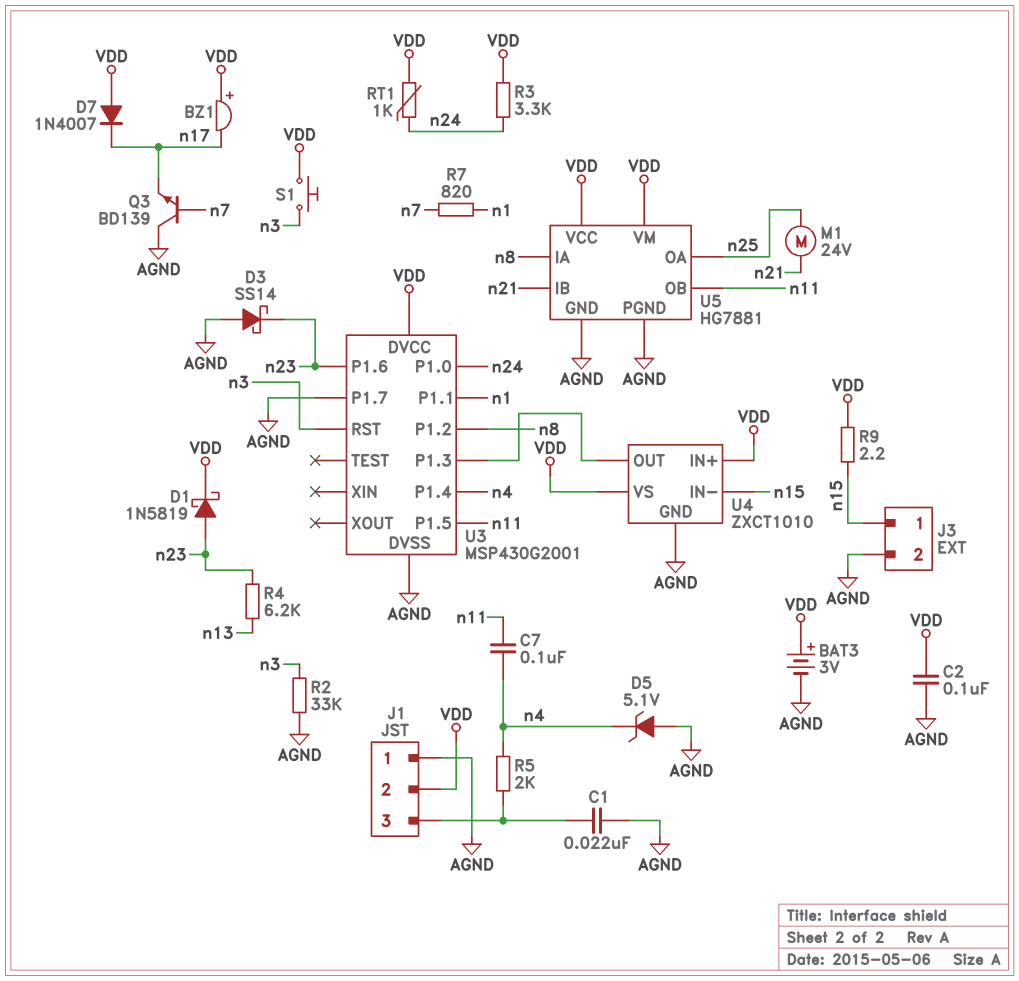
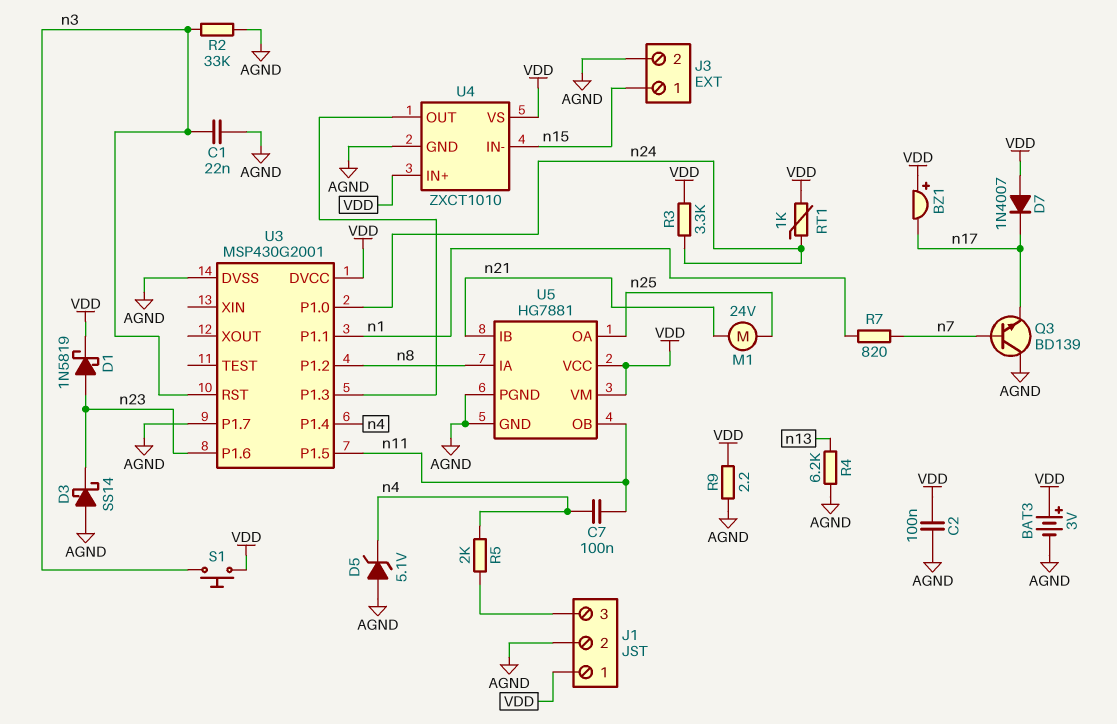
C1: 22nF (AGND, J1/3) -> 22nF (AGND, n3)
J1 pin 1: AGND -> VDD
J1 pin 2: VDD -> AGND
R4: 6.2k (n13, n23) -> 6.2k (AGND, n13)
R9: 2.2 (VDD, n15) -> 2.2 (AGND, VDD)

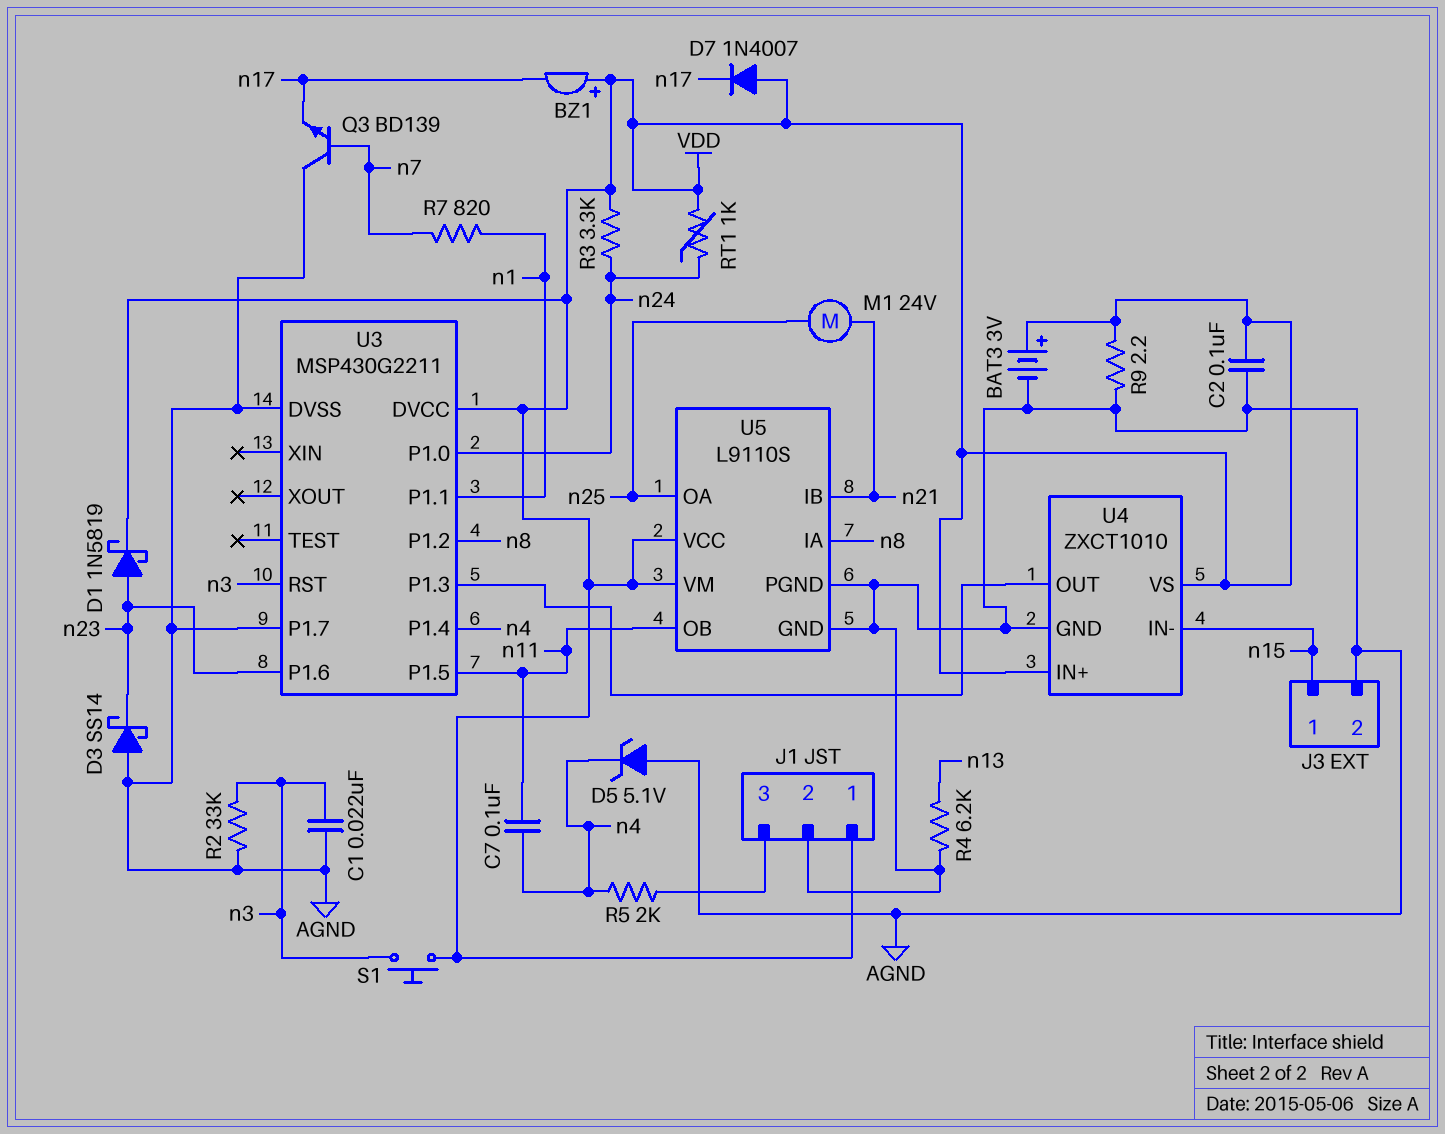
U3: MSP430G2001 -> MSP430G2211
U5: HG7881 -> L9110S

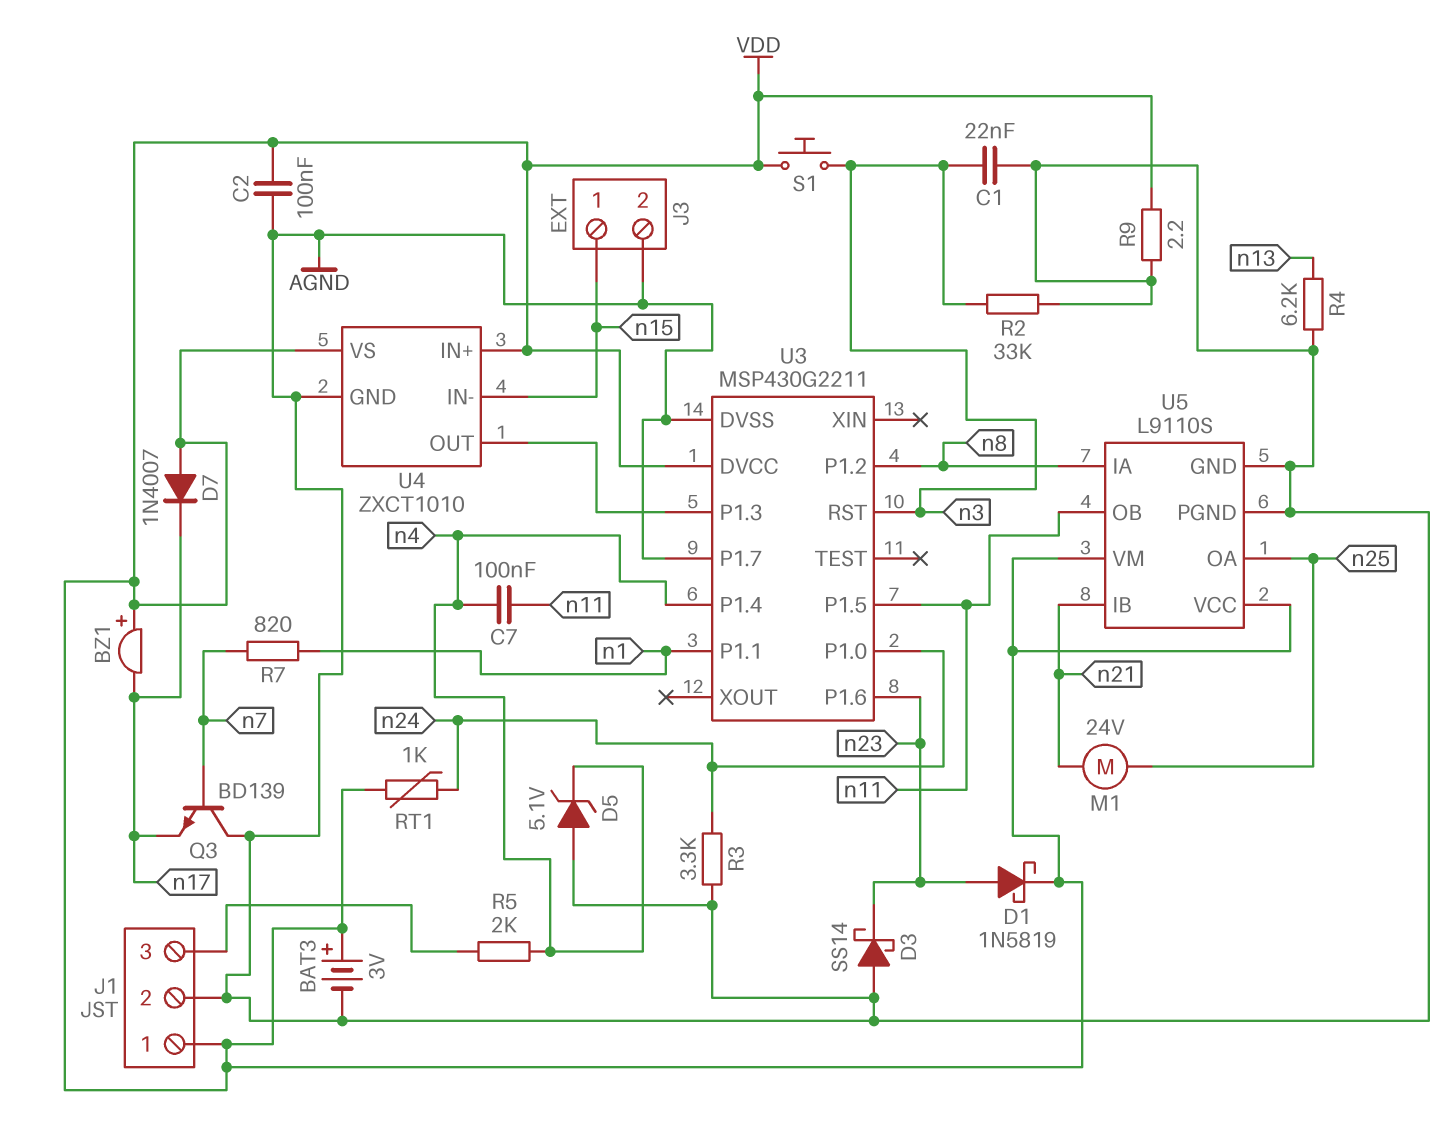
R3: 3.3k (VDD, n24) -> 3.3k (AGND, n24)

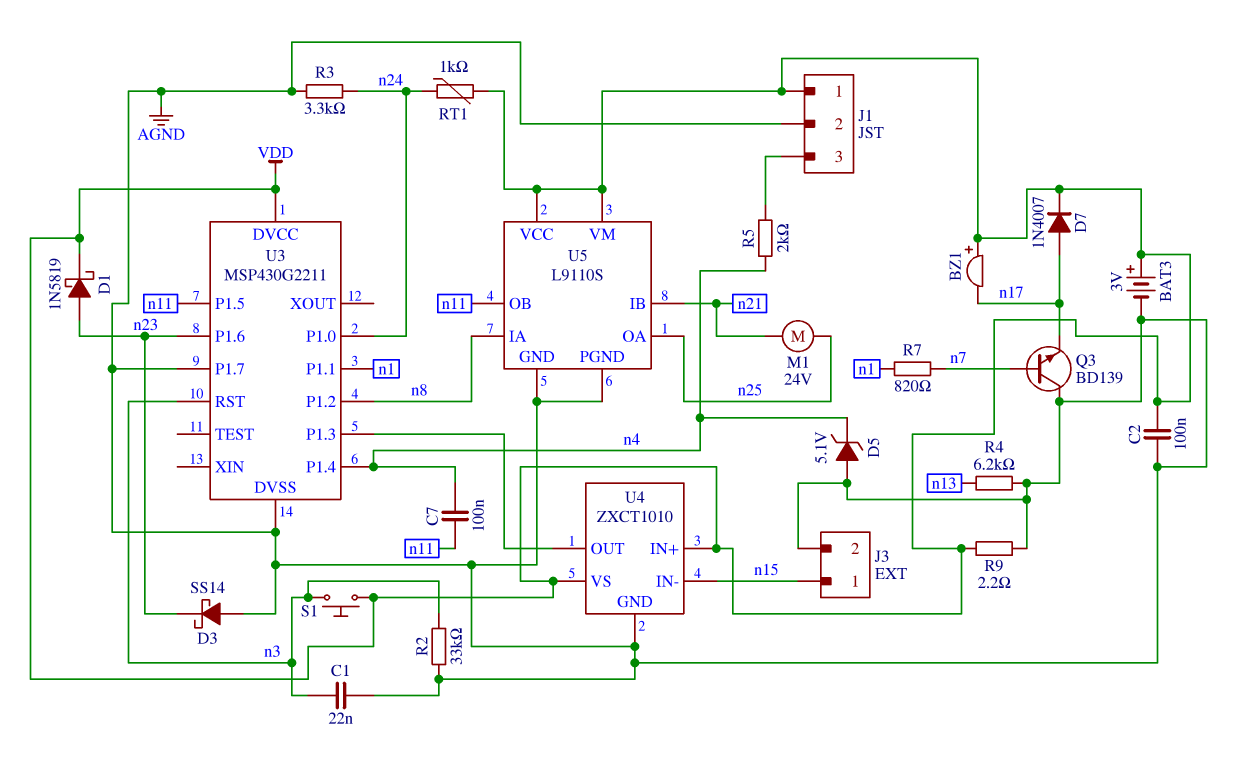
D7: diode 1N4007 (A VDD, K n17) -> diode 1N4007 (A n17, K VDD)

